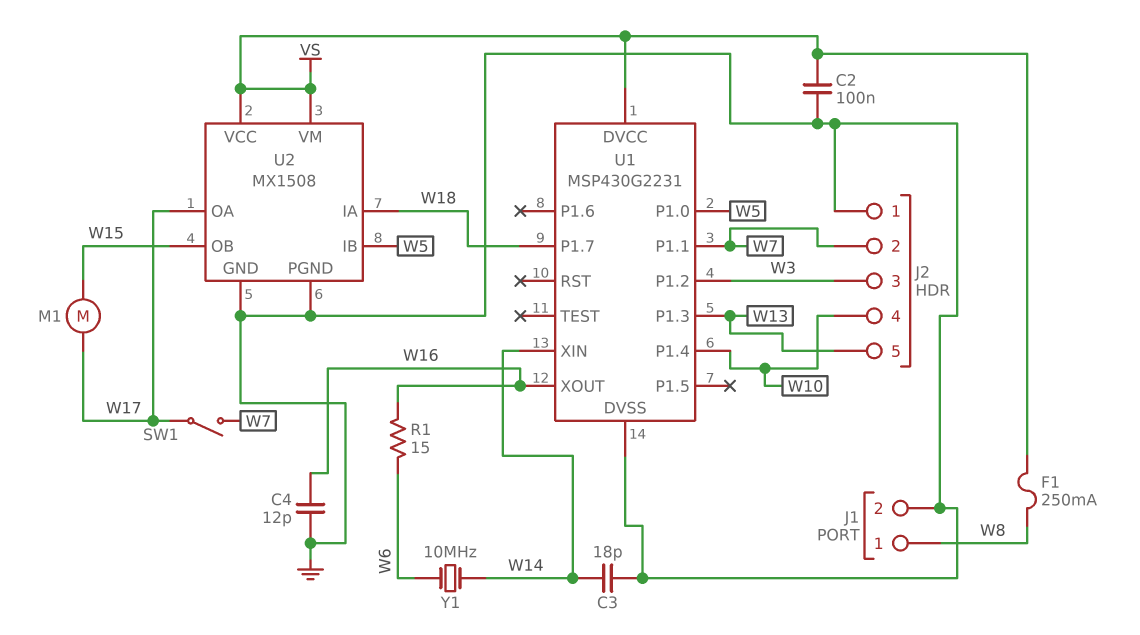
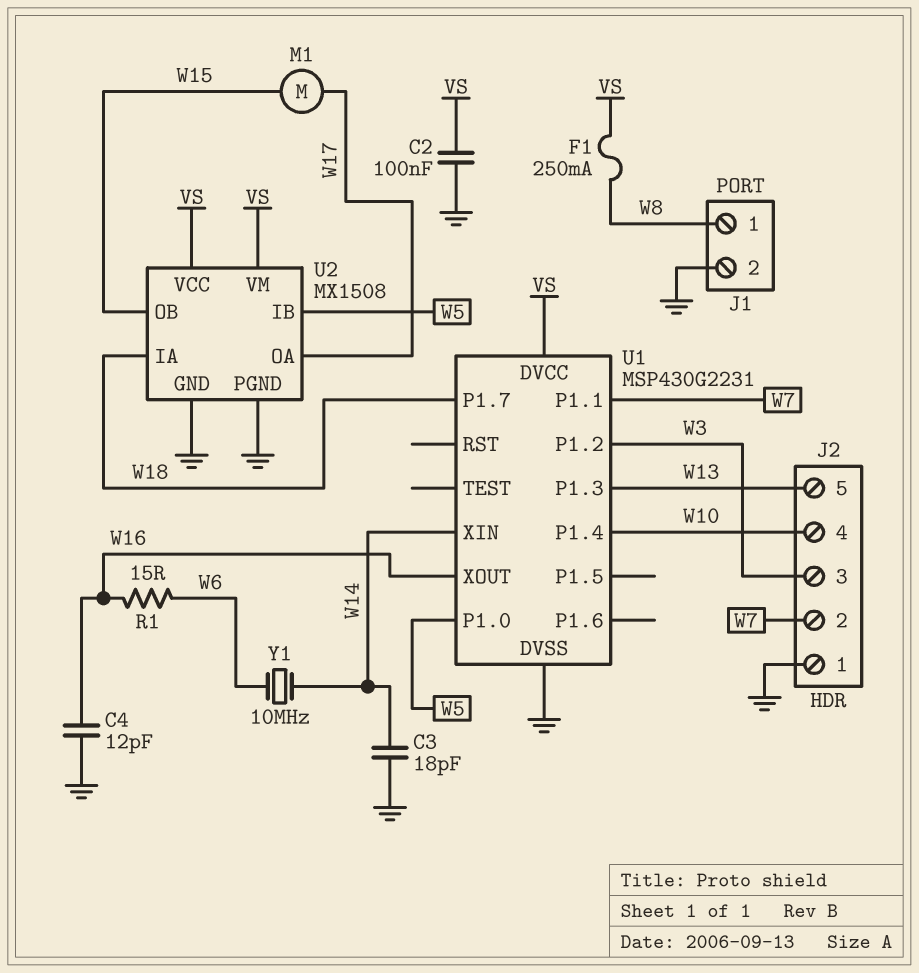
SW1: switch (W7, W17) -> none

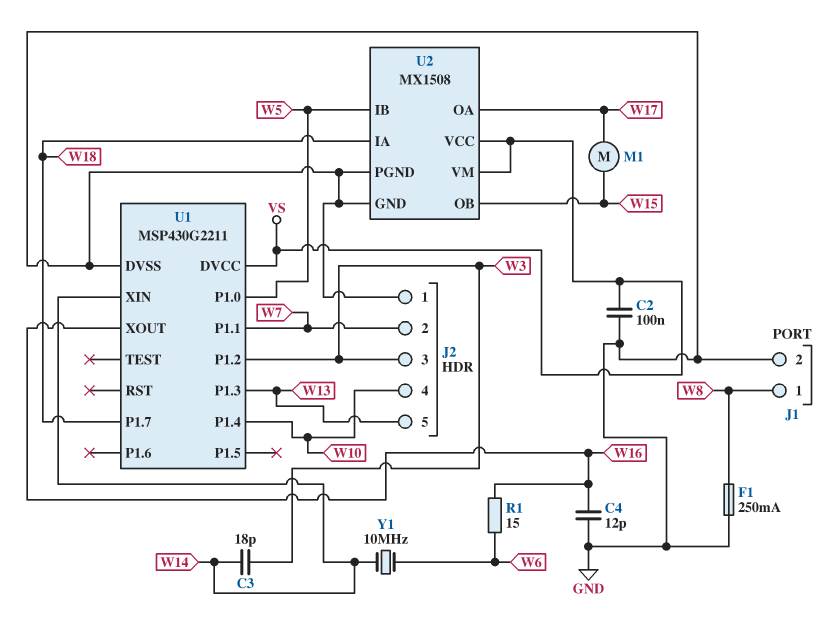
C3: 18pF (GND, W14) -> 18pF (W3, W14)
F1: 250mA (VS, W8) -> 250mA (GND, W8)
U1: MSP430G2231 -> MSP430G2211

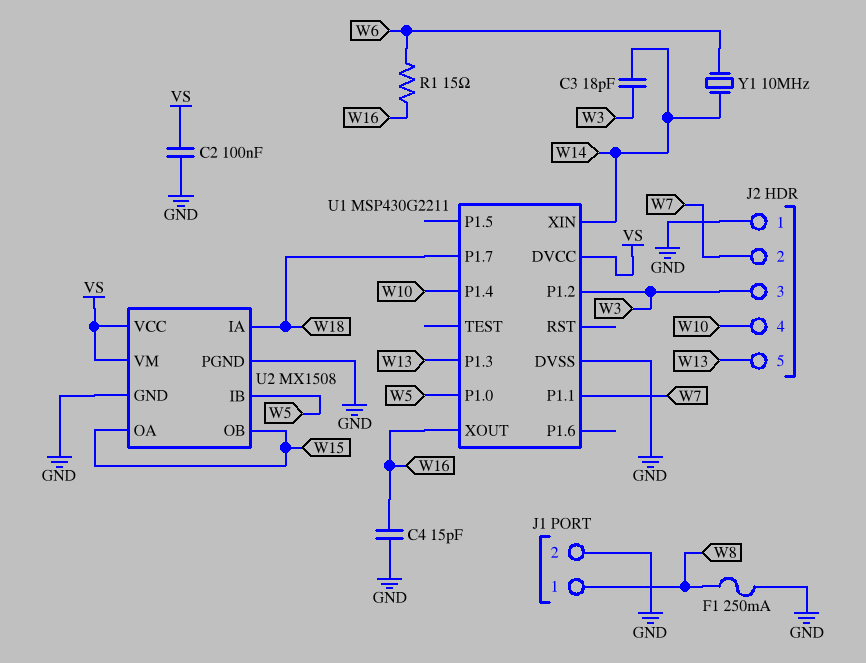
C4: 12pF (GND, W16) -> 15pF (GND, W16)
M1: motor (W15, W17) -> none
U2 pin OA: W17 -> W15

